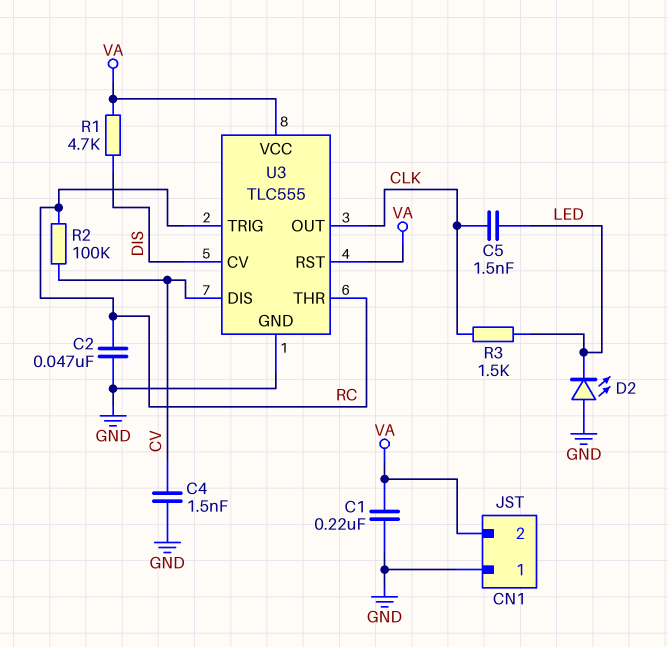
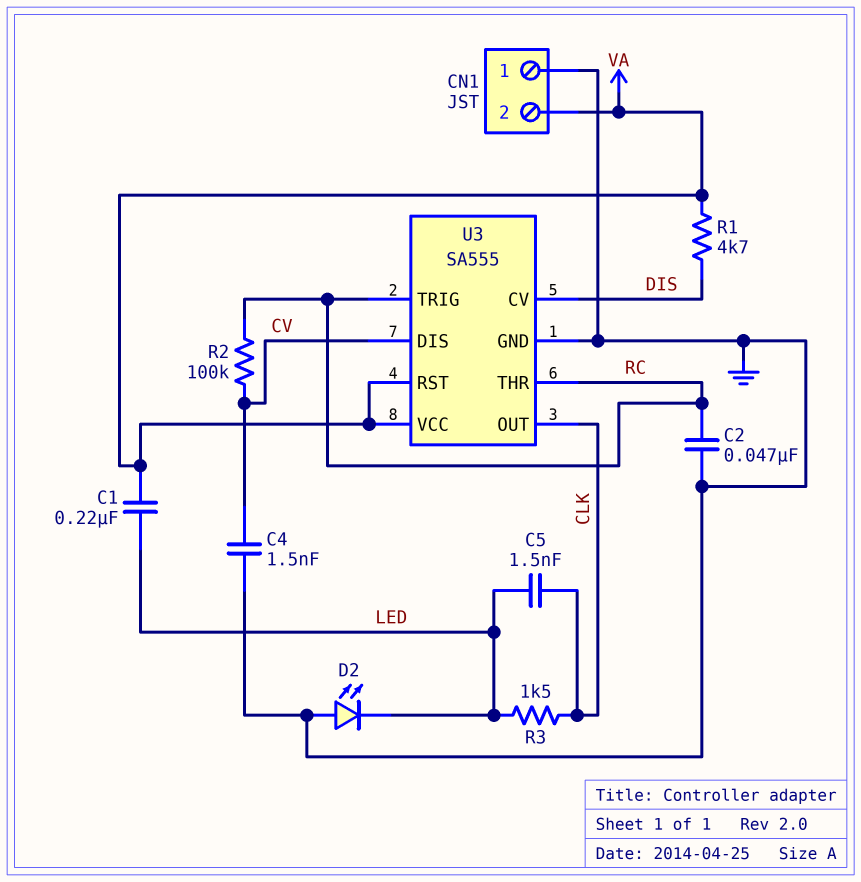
C1: 220nF (GND, VA) -> 220nF (LED, VA)
U3: TLC555 -> SA555

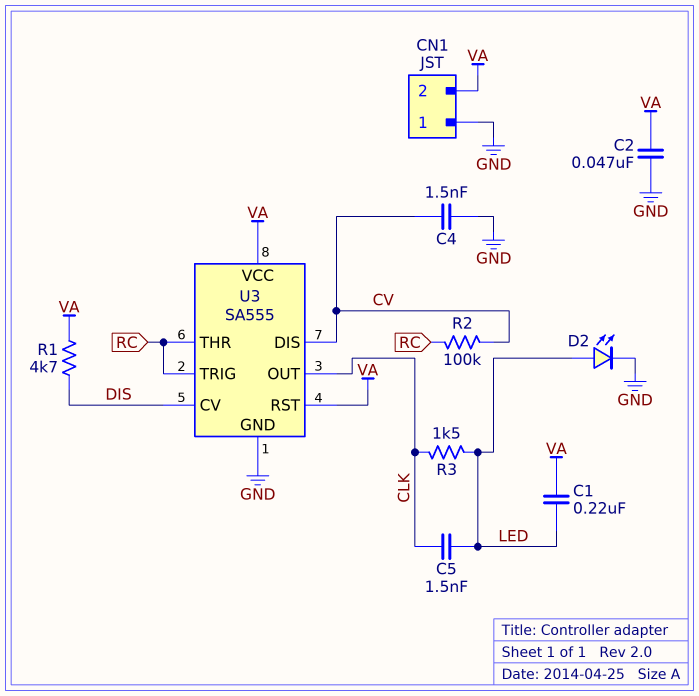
C2: 47nF (GND, RC) -> 47nF (GND, VA)
D2: LED (A GND, K LED) -> LED (A LED, K GND)

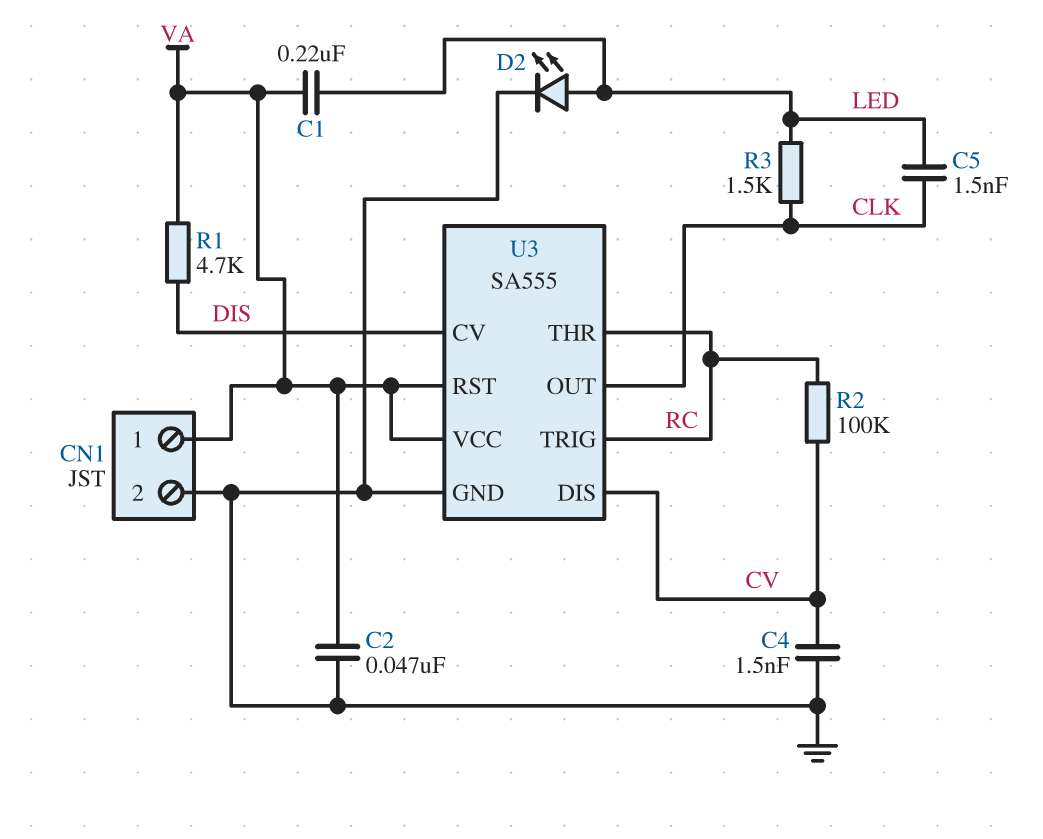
CN1 pin 1: GND -> VA
CN1 pin 2: VA -> GND

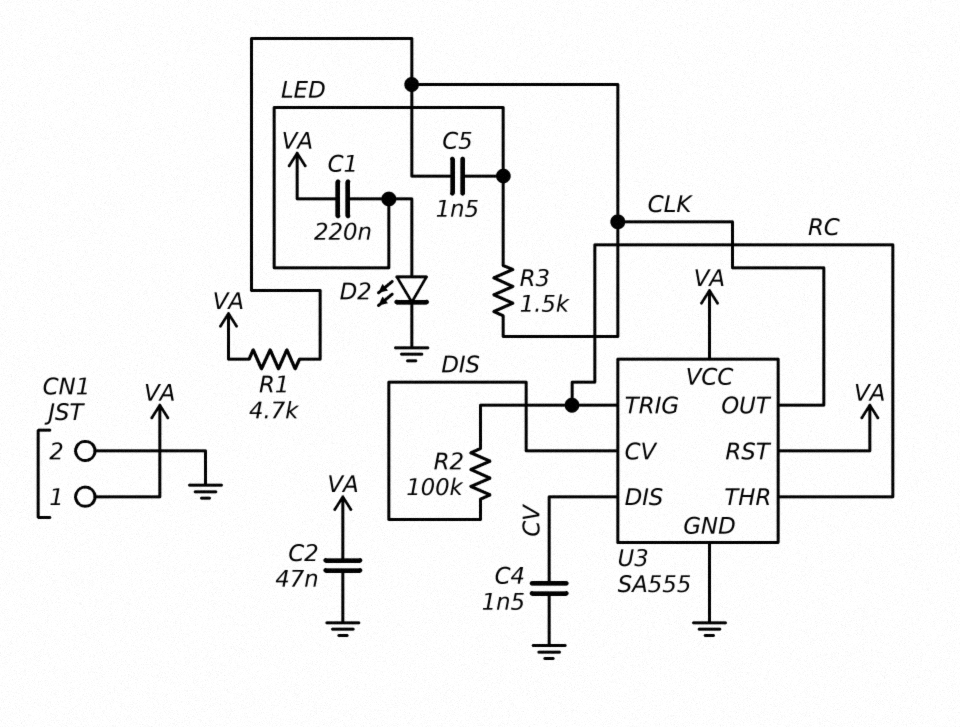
R1: 4.7k (DIS, VA) -> 4.7k (CLK, VA)
R2: 100k (CV, RC) -> 100k (DIS, RC)

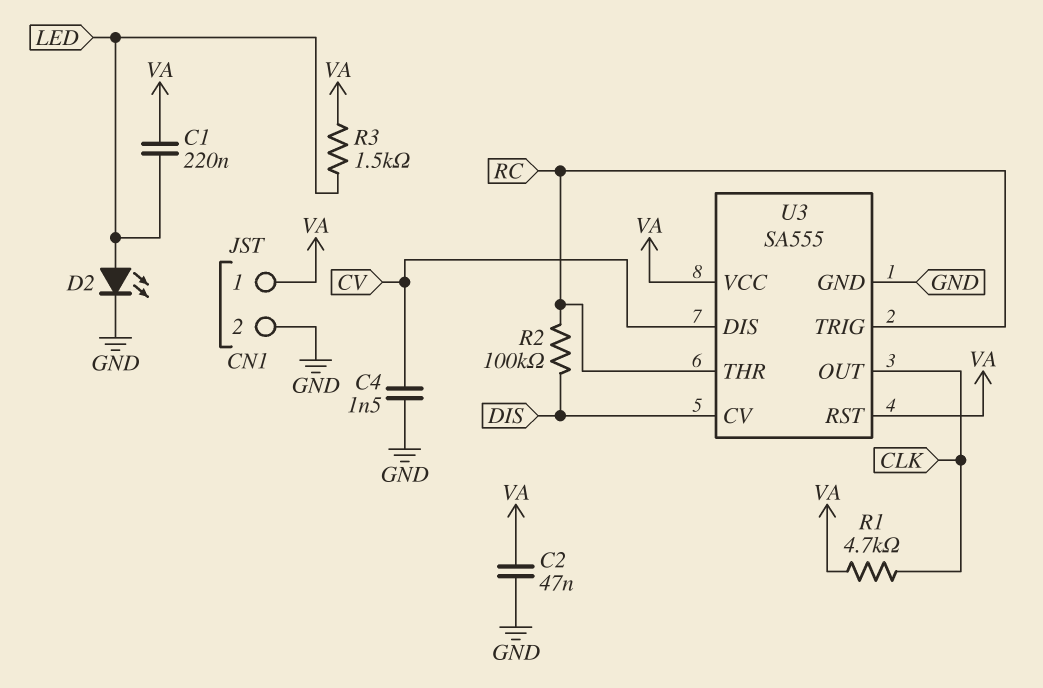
C5: 1.5nF (CLK, LED) -> none
R3: 1.5k (CLK, LED) -> 1.5k (LED, VA)

